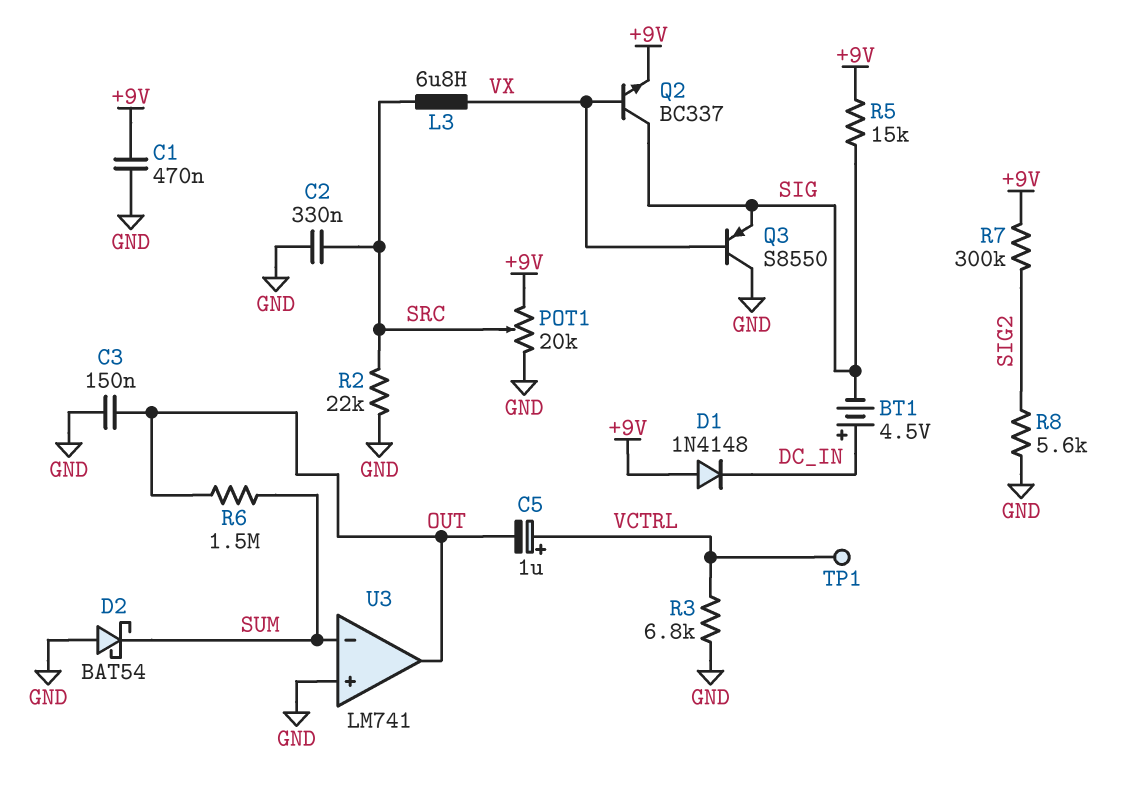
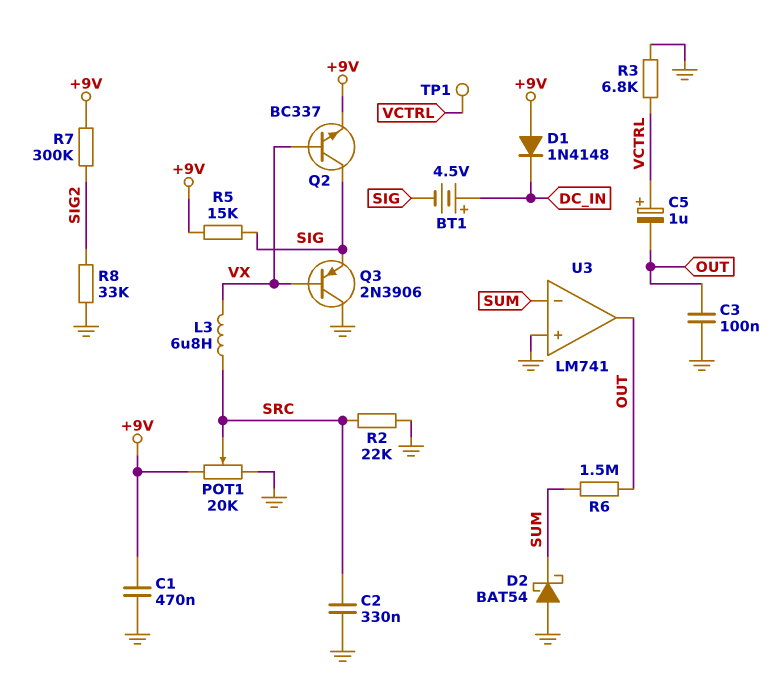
C3: 150nF (GND, OUT) -> 100nF (GND, OUT)
Q3: PNP S8550 (B VX, C GND, E SIG) -> PNP 2N3906 (B VX, C GND, E SIG)
R8: 5.6k (GND, SIG2) -> 33k (GND, SIG2)

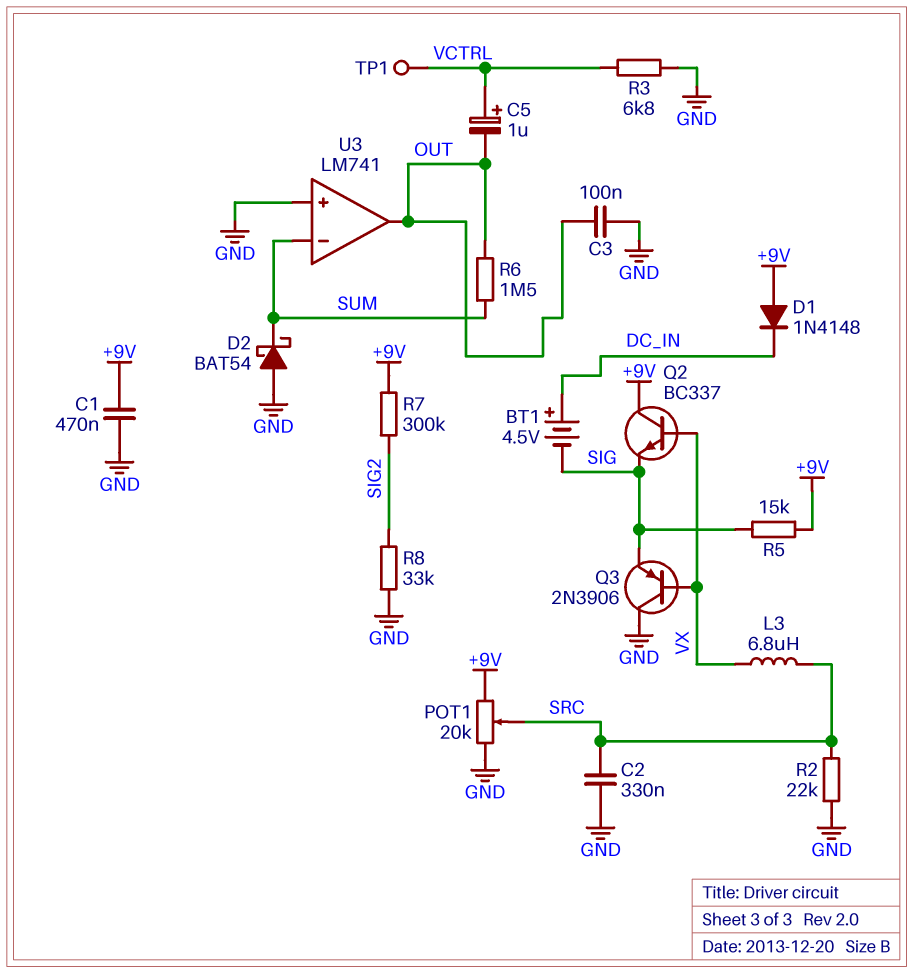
Q2: NPN BC337 (B VX, C SIG, E +9V) -> NPN BC337 (B VX, C +9V, E SIG)

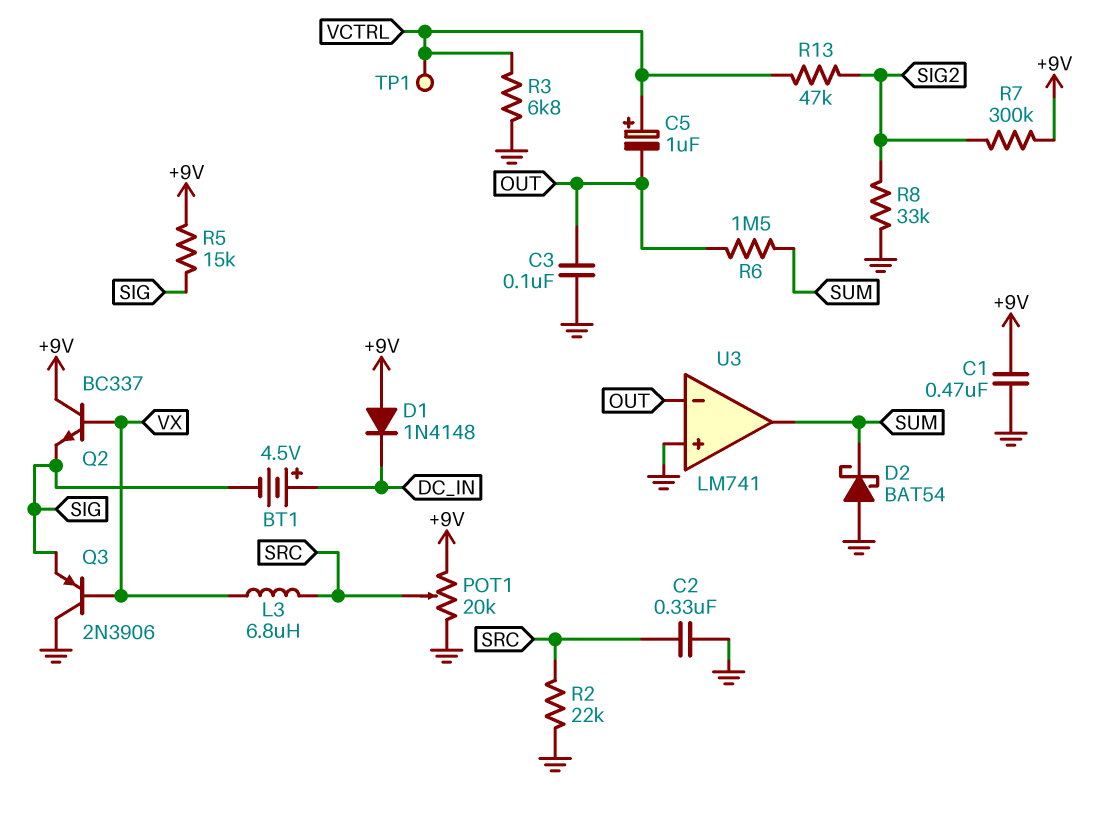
R13: none -> 47k (SIG2, VCTRL)
U3 pin in-: SUM -> OUT
U3 pin out: OUT -> SUM

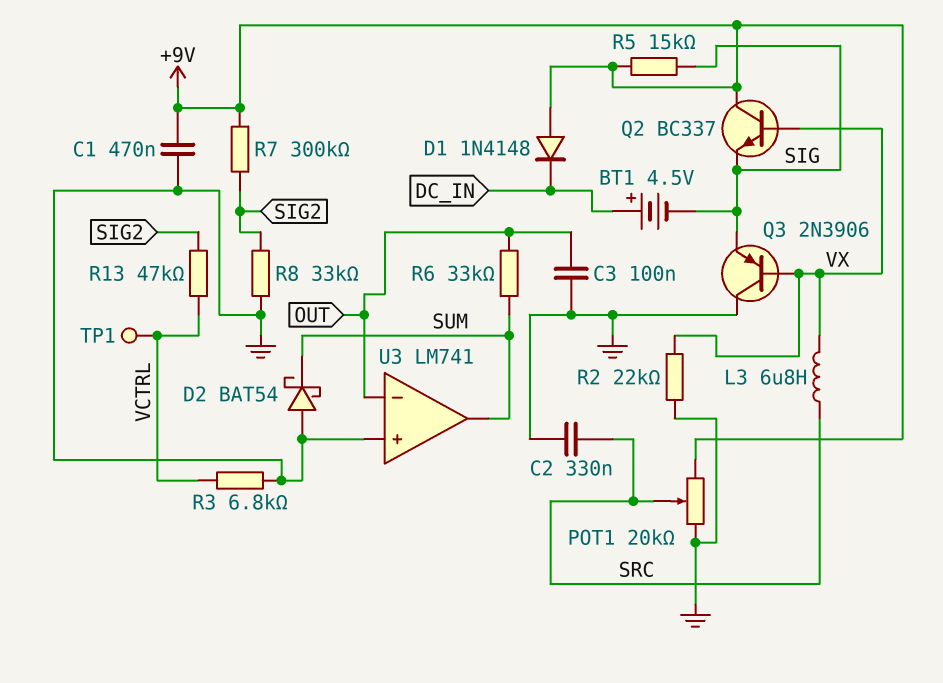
C5: 1uF (plus VCTRL, minus OUT) -> none
R2: 22k (GND, SRC) -> 22k (GND, VX)
R6: 1.5M (OUT, SUM) -> 33k (OUT, SUM)

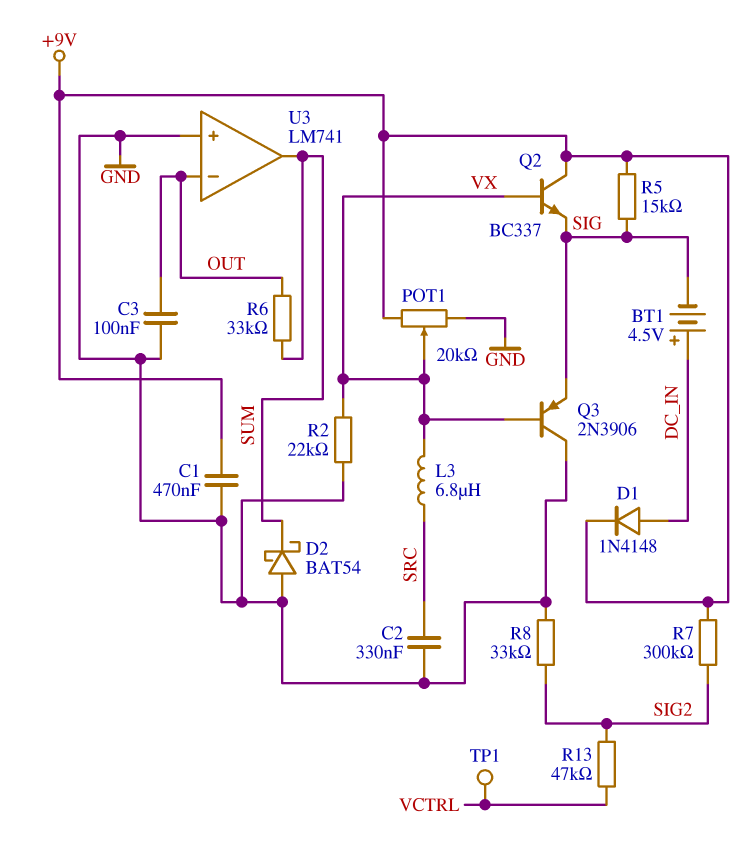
D1: diode 1N4148 (A +9V, K DC_IN) -> diode 1N4148 (A DC_IN, K +9V)
POT1: 20k (+9V, GND, wiper SRC) -> 20k (+9V, GND, wiper VX)
R3: 6.8k (GND, VCTRL) -> none

